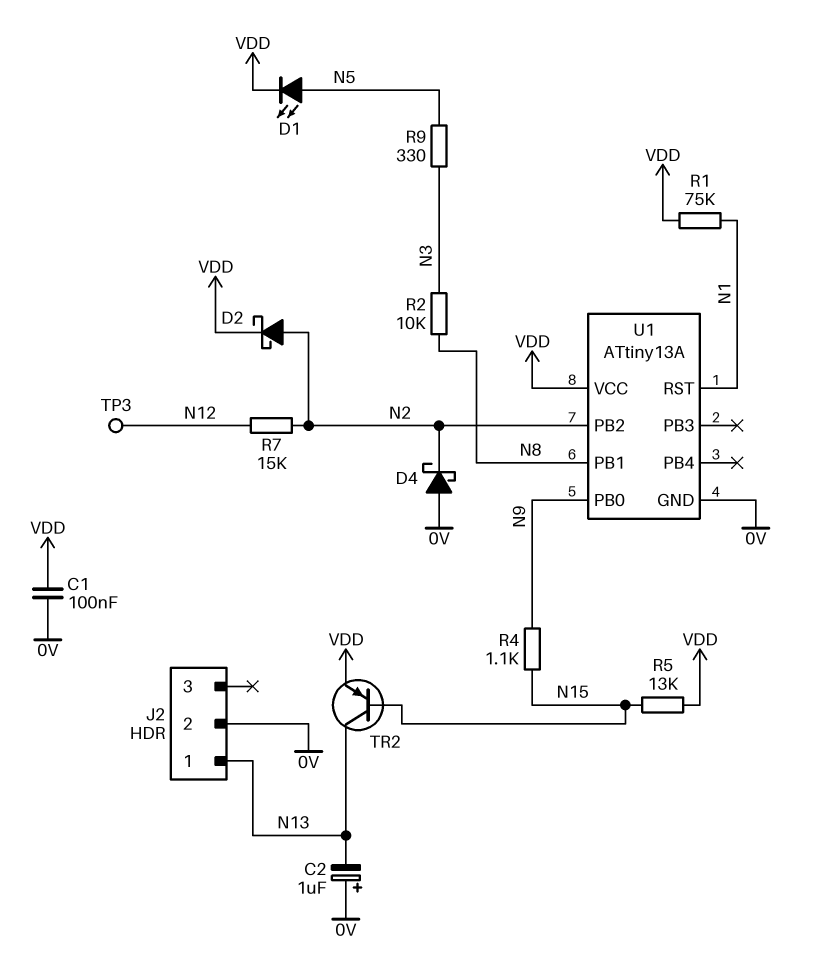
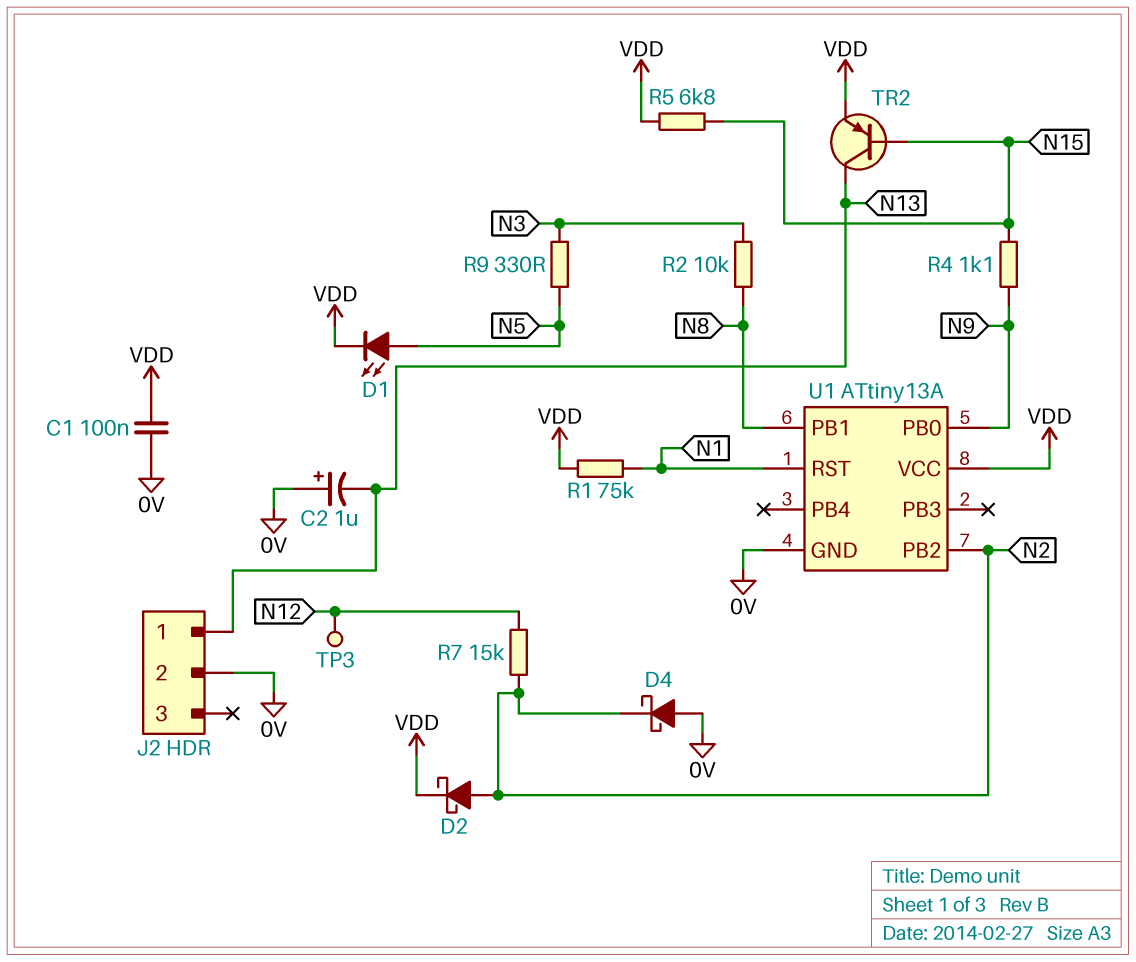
R5: 13k (N15, VDD) -> 6.8k (N15, VDD)

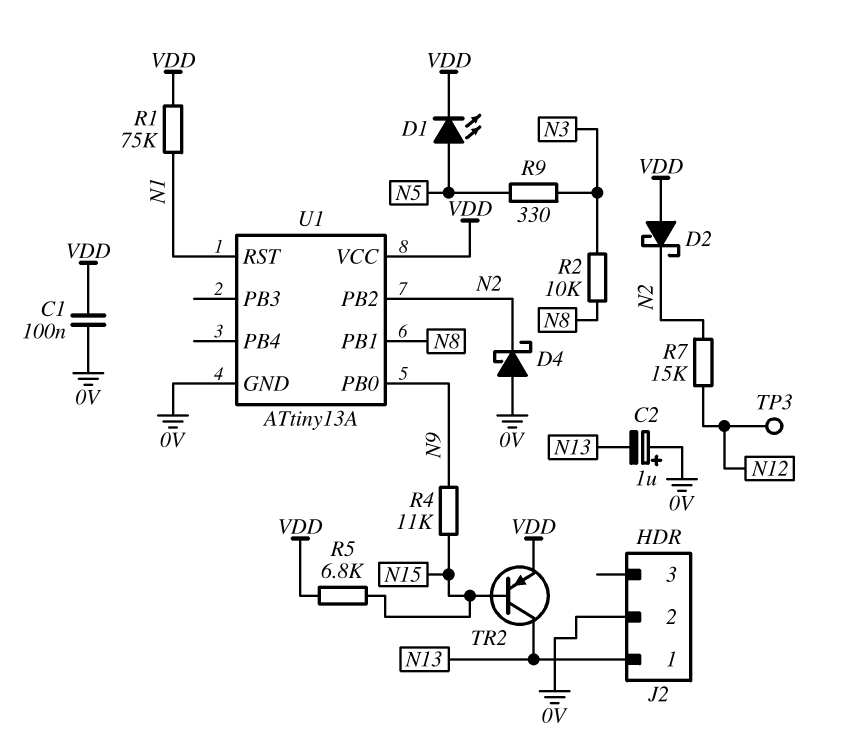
D2: schottky (A N2, K VDD) -> schottky (A VDD, K N2)
R4: 1.1k (N9, N15) -> 11k (N9, N15)

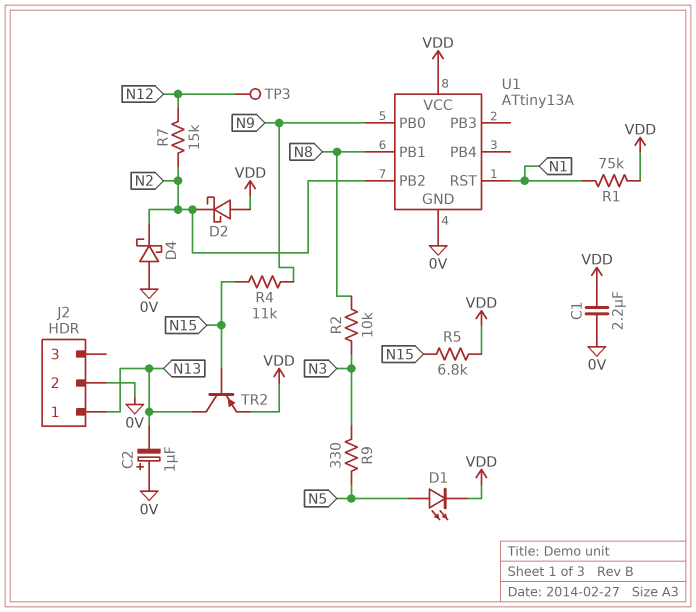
C1: 100nF (0V, VDD) -> 2.2uF (0V, VDD)

